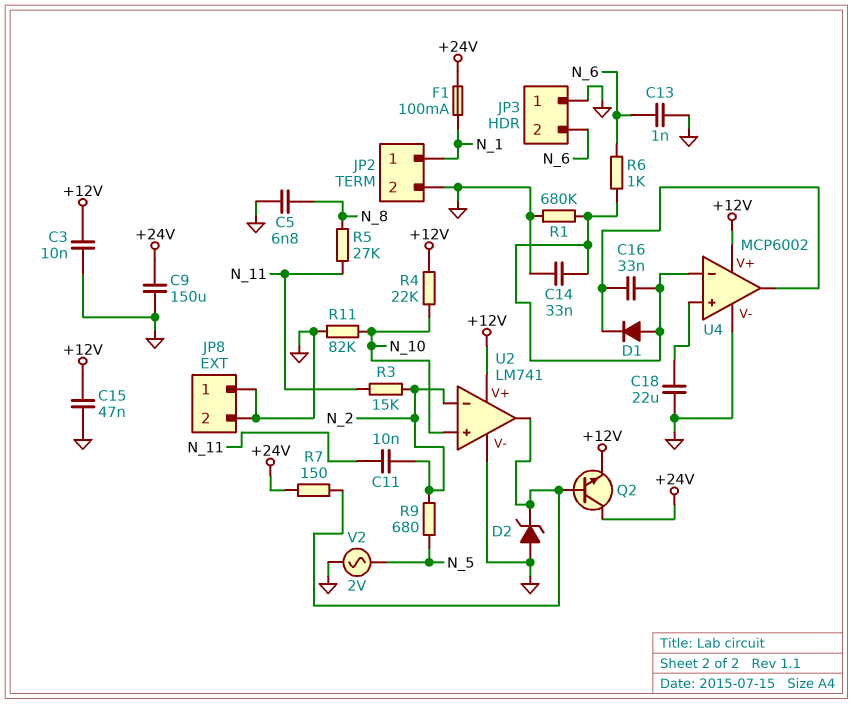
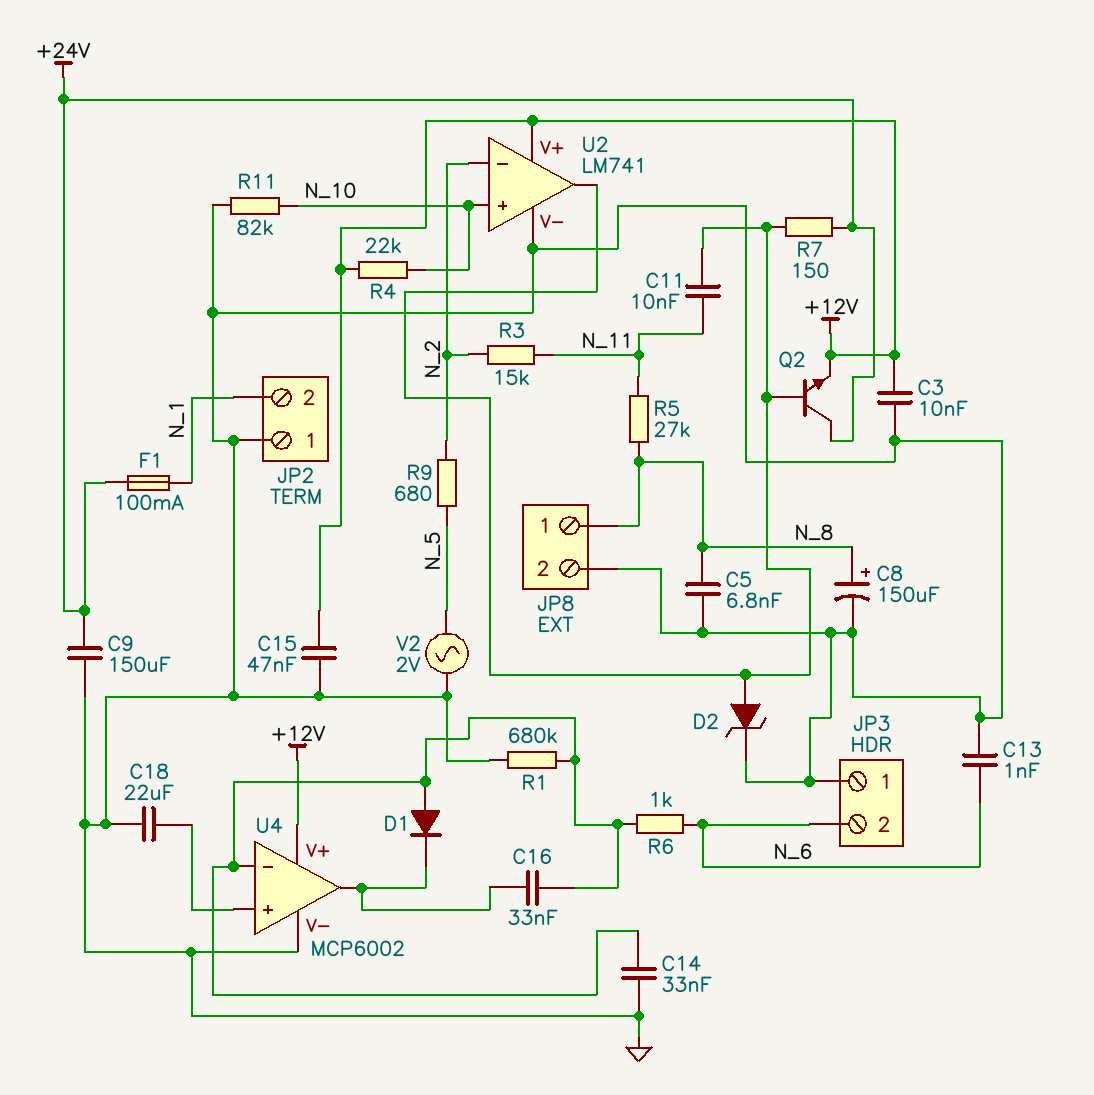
C8: none -> 150uF (plus N_8, minus GND)
C11: 10nF (N_2, N_11) -> 10nF (N_11, U2/out)
D2: zener (A GND, K U2/out) -> zener (A U2/out, K GND)
JP2 pin 1: N_1 -> GND
JP2 pin 2: GND -> N_1
JP8 pin 1: GND -> N_8

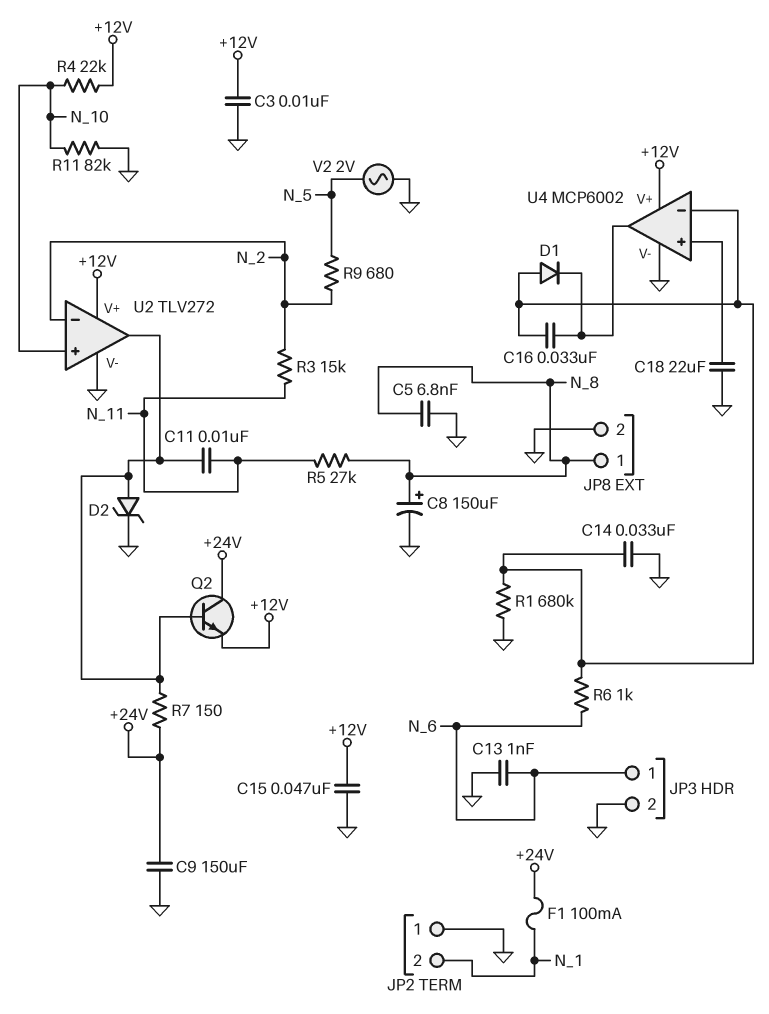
JP3 pin 1: GND -> N_6
JP3 pin 2: N_6 -> GND
U2: LM741 -> TLV272

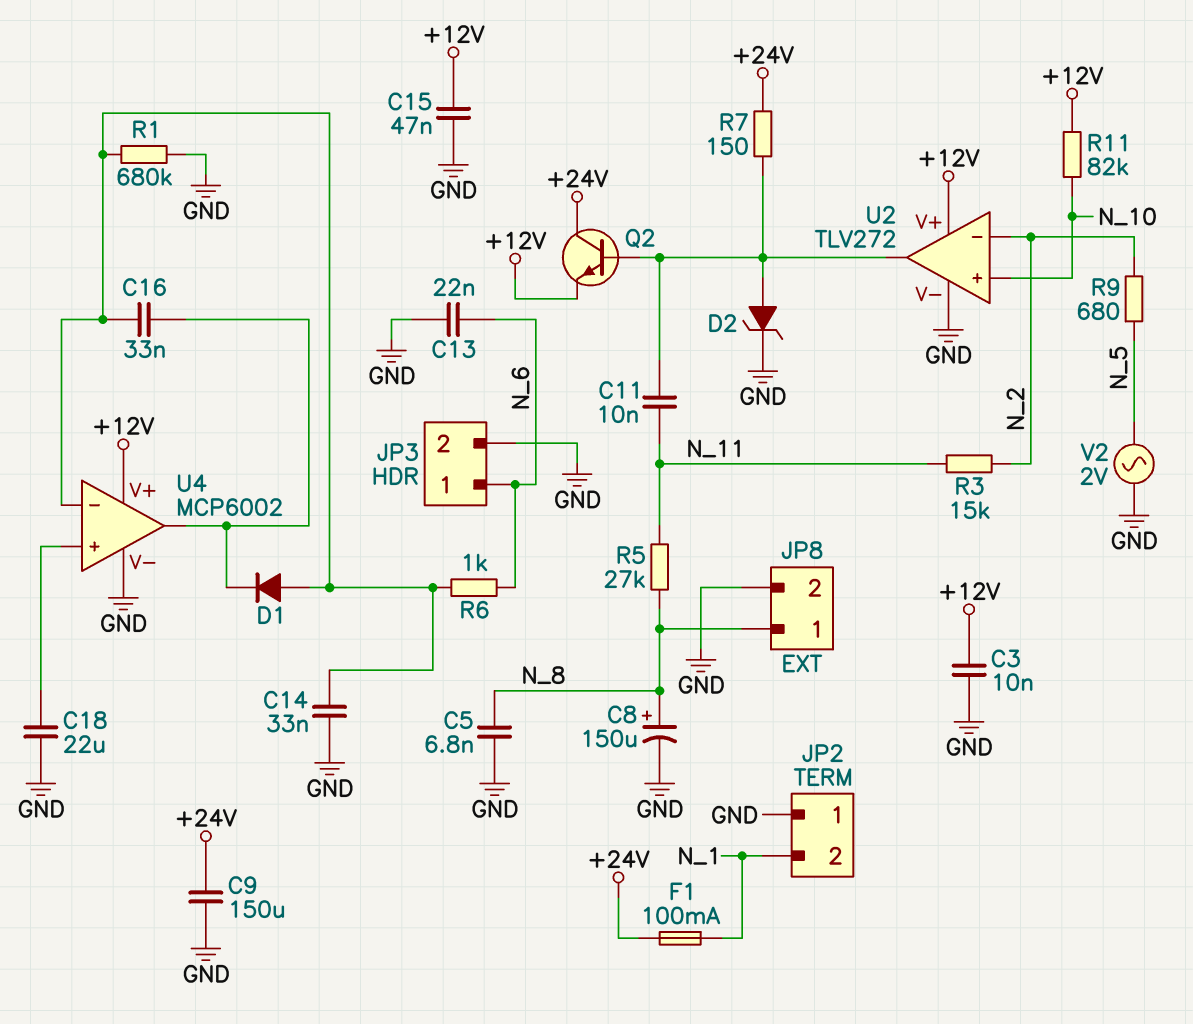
C13: 1nF (GND, N_6) -> 22nF (GND, N_6)
R4: 22k (+12V, N_10) -> none
R11: 82k (GND, N_10) -> 82k (+12V, N_10)

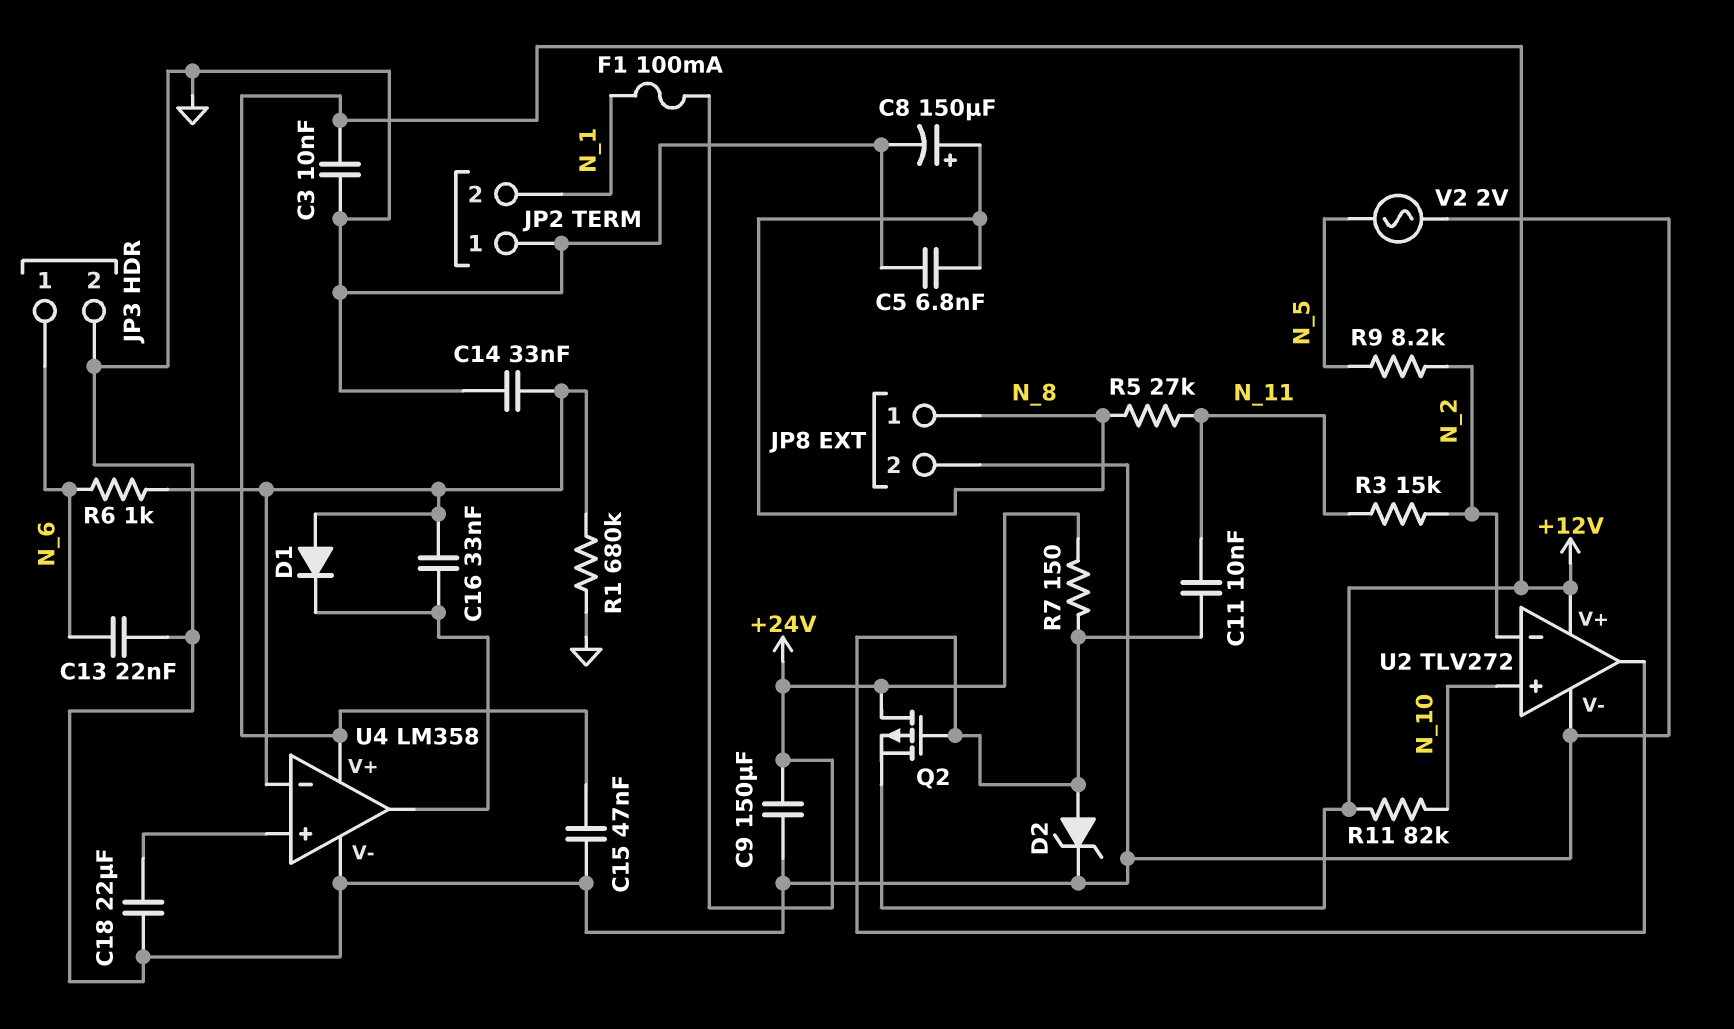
Q2: NPN (B U2/out, C +24V, E +12V) -> PMOS (G U2/out, D +24V, S +12V)
R9: 680 (N_2, N_5) -> 8.2k (N_2, N_5)
U4: MCP6002 -> LM358

